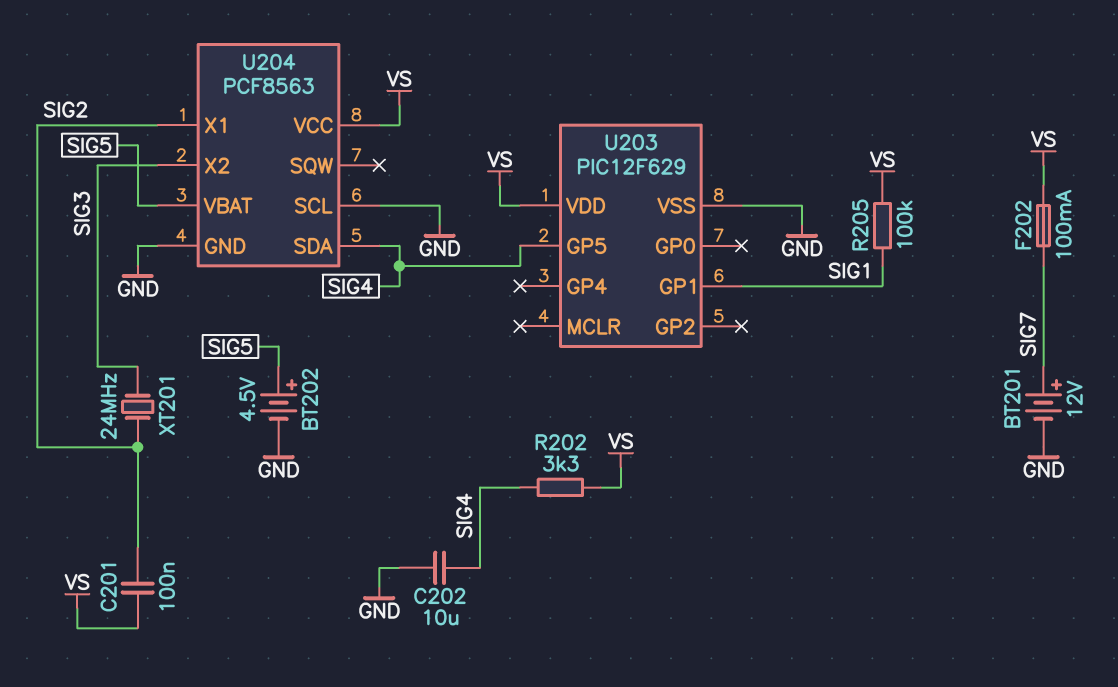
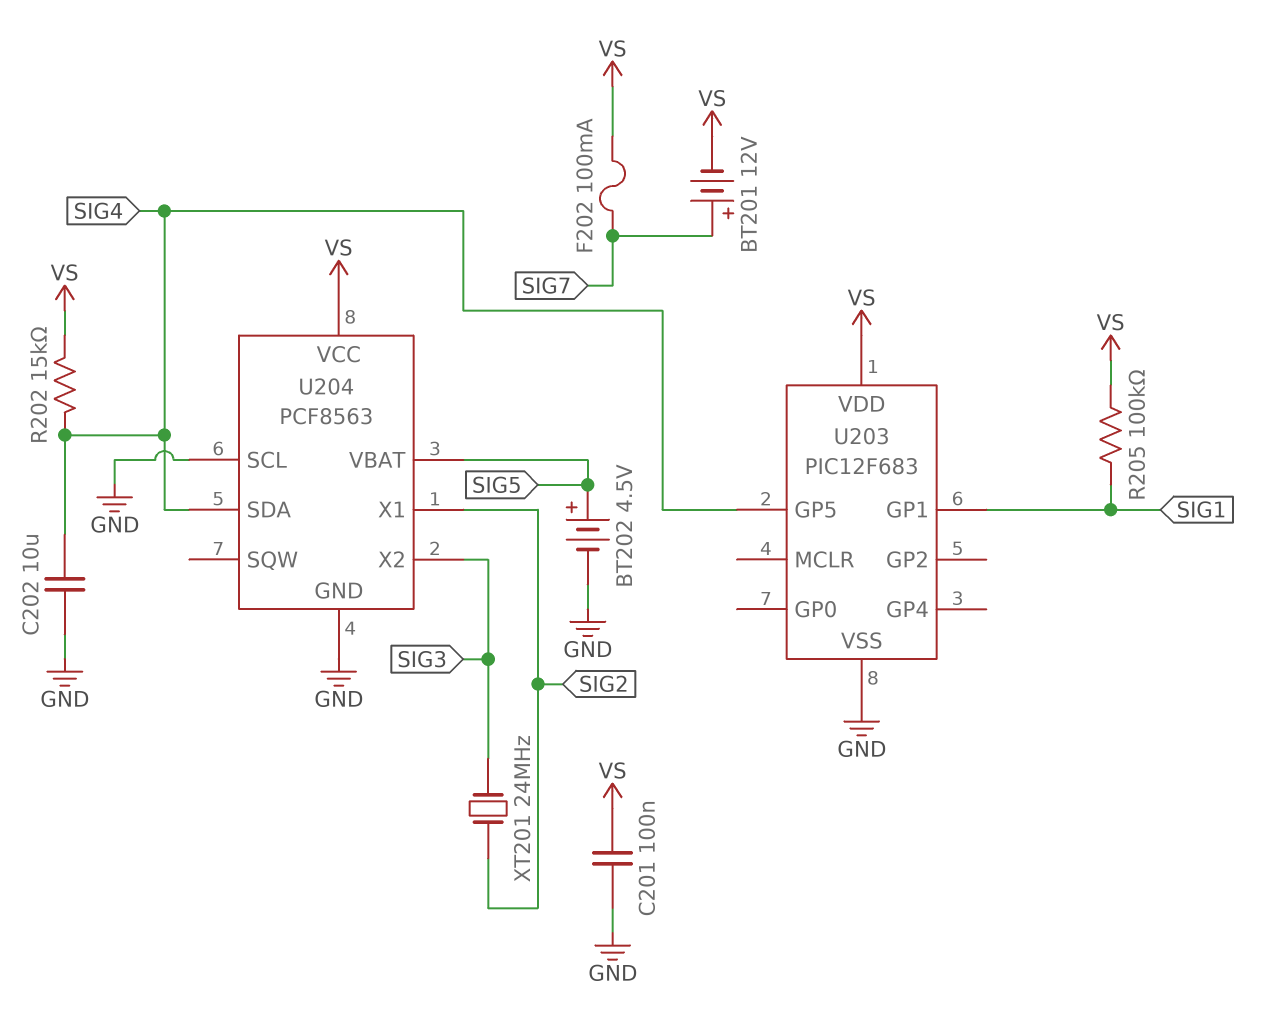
BT201: 12V (plus SIG7, minus GND) -> 12V (plus SIG7, minus VS)
C201: 100nF (SIG2, VS) -> 100nF (GND, VS)
R202: 3.3k (SIG4, VS) -> 15k (SIG4, VS)
U203: PIC12F629 -> PIC12F683

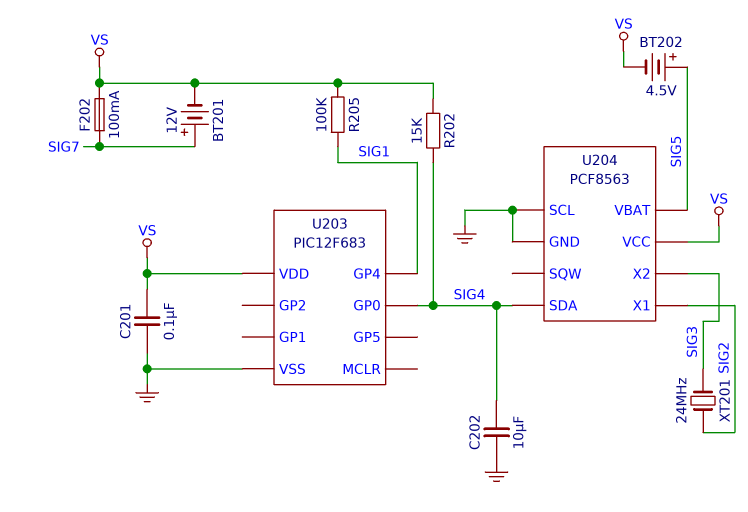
BT202: 4.5V (plus SIG5, minus GND) -> 4.5V (plus SIG5, minus VS)
U203 pin GP0: none -> SIG4
U203 pin GP1: SIG1 -> none
U203 pin GP4: none -> SIG1
U203 pin GP5: SIG4 -> none

